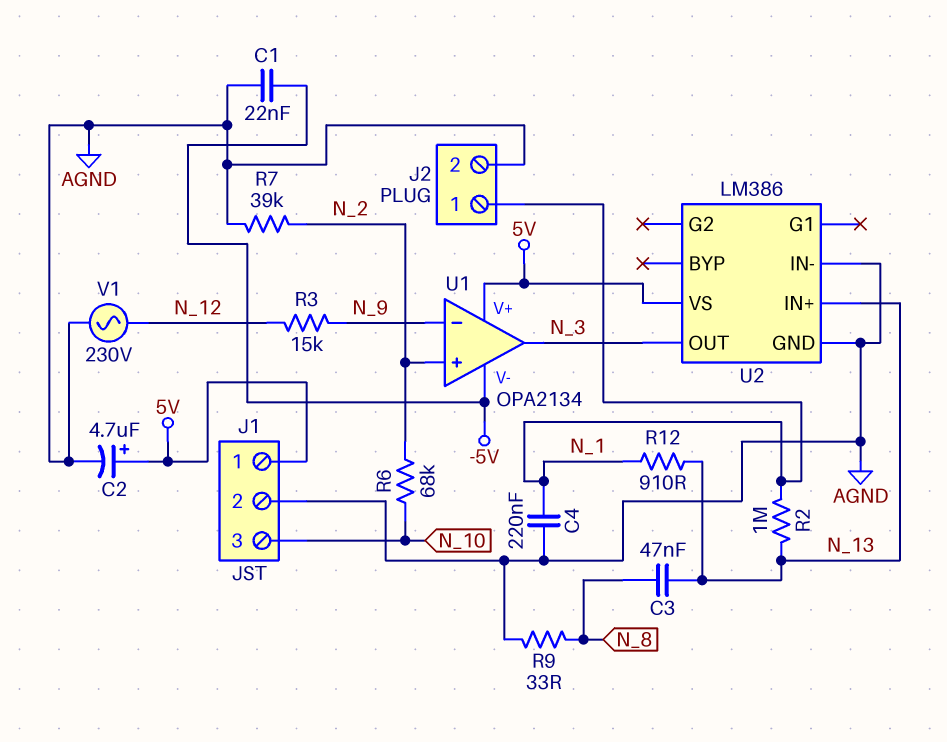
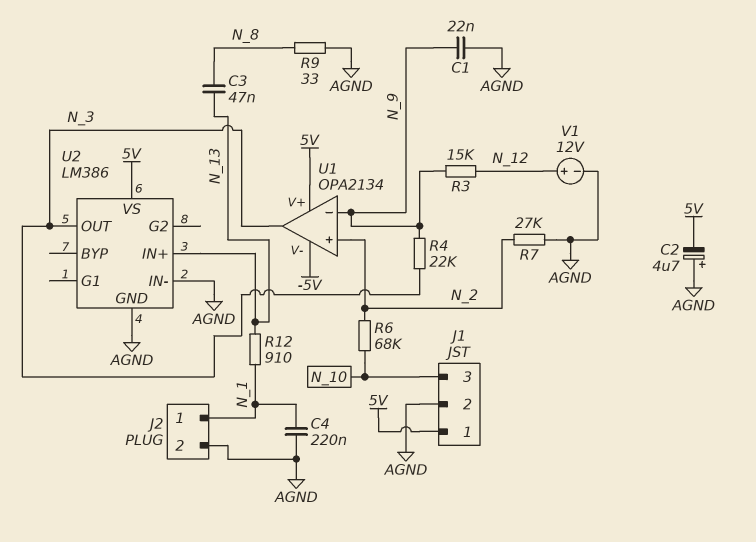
C1: 22nF (-5V, AGND) -> 22nF (AGND, N_9)
C2: 4.7uF (plus 5V, minus AGND) -> 4.7uF (plus AGND, minus 5V)
R2: 1M (N_1, N_13) -> none
R4: none -> 22k (N_3, N_9)
R7: 39k (AGND, N_2) -> 27k (AGND, N_2)
V1: AC 230V (AGND, N_12) -> 12V (plus N_12, minus AGND)

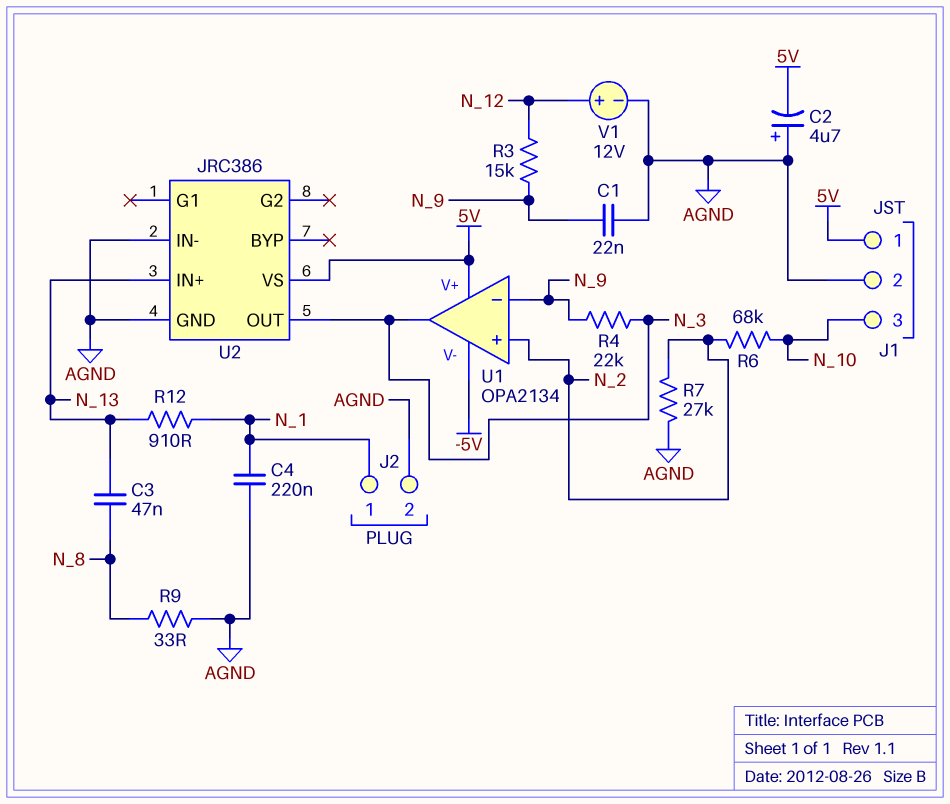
U2: LM386 -> JRC386

